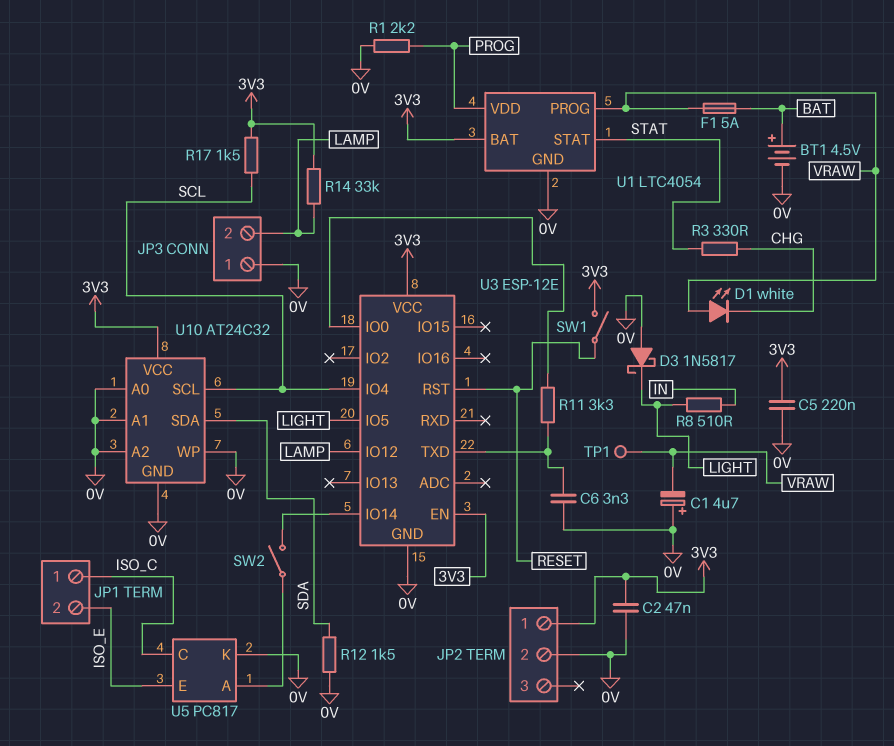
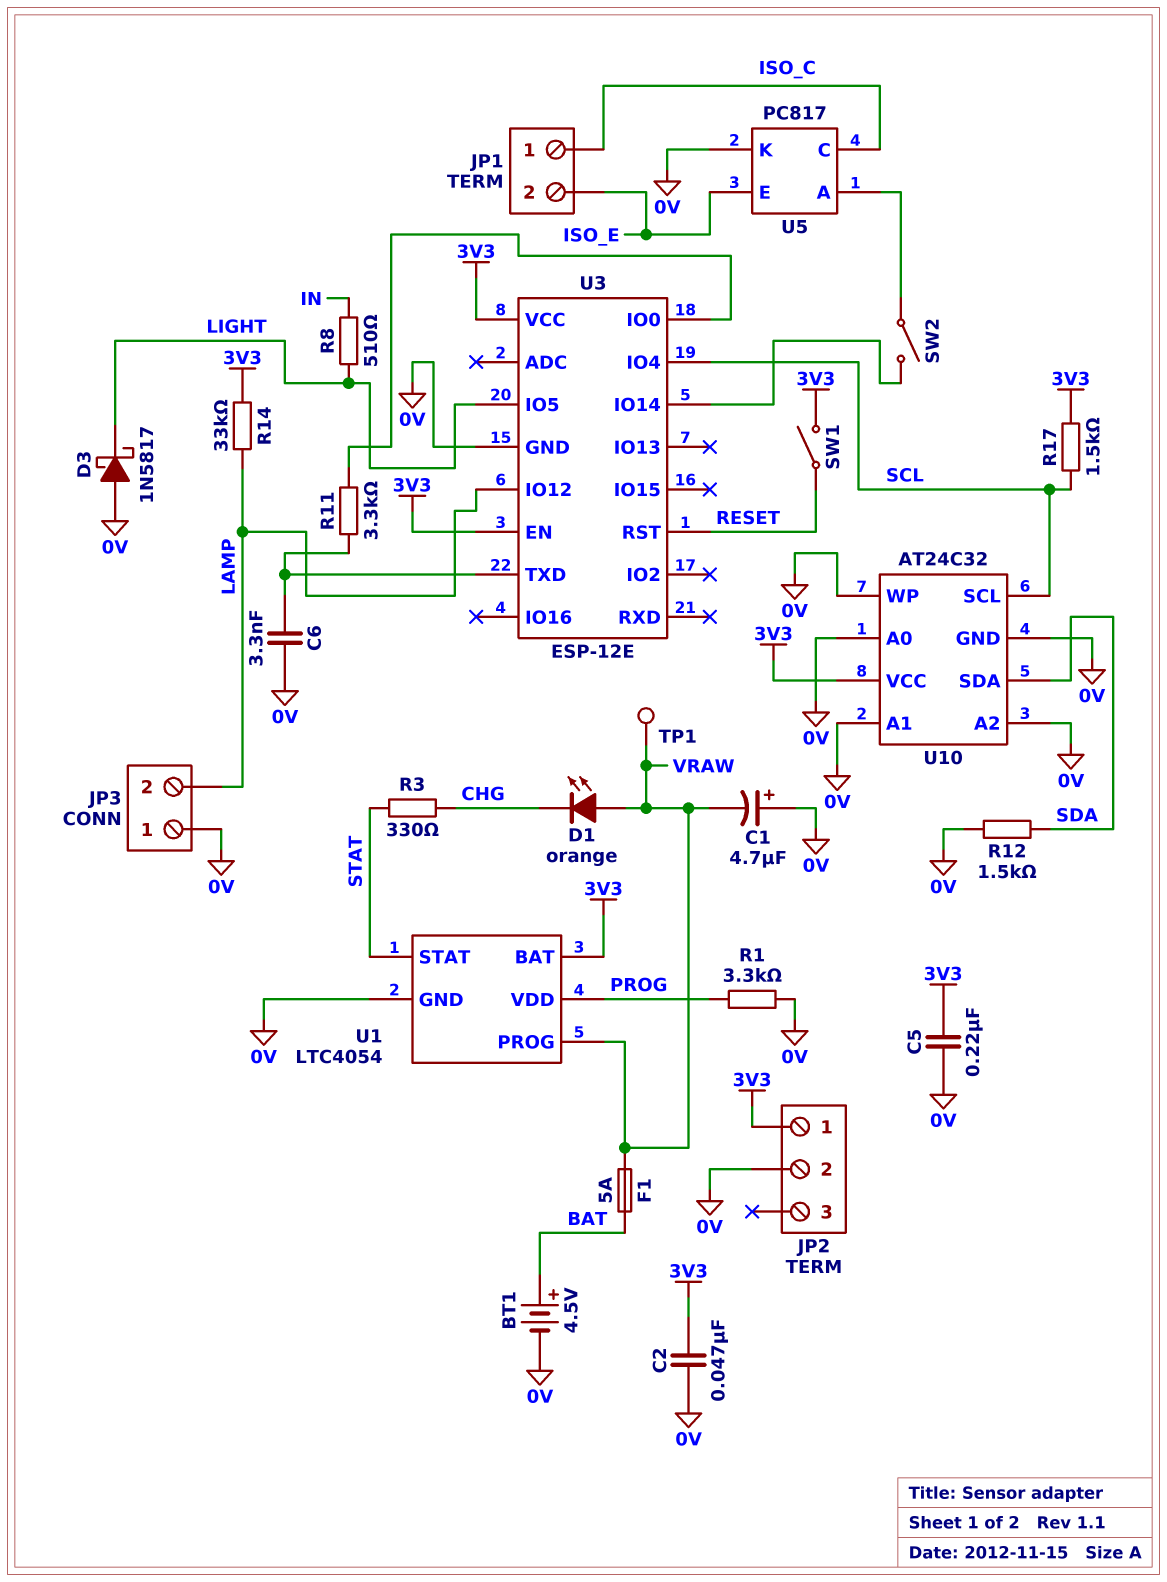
D1: LED white (A VRAW, K CHG) -> LED orange (A VRAW, K CHG)
R1: 2.2k (0V, PROG) -> 3.3k (0V, PROG)

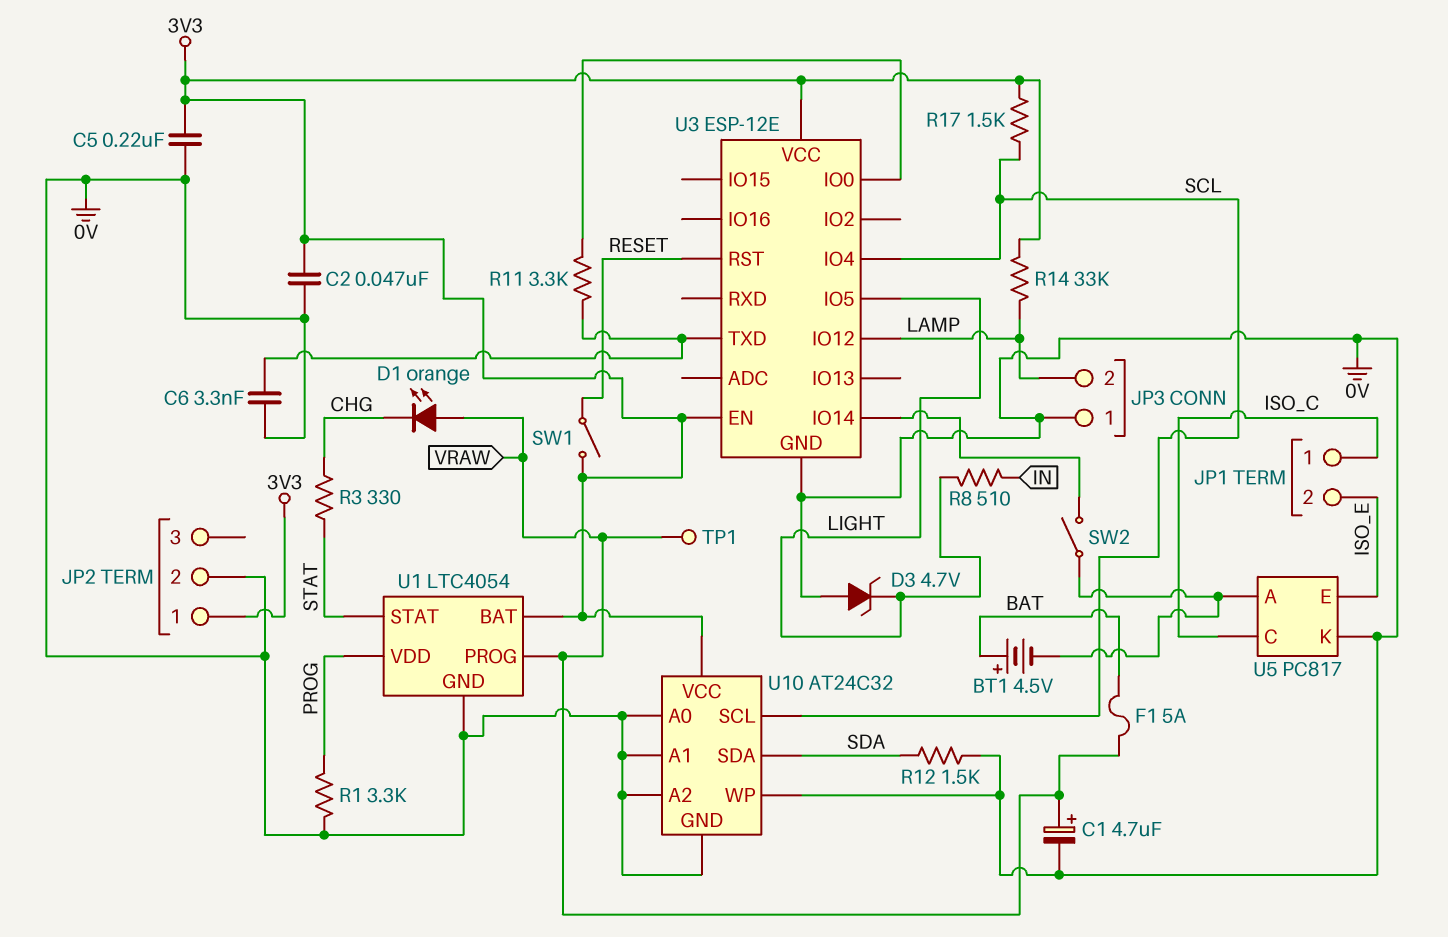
BT1: 4.5V (plus BAT, minus 0V) -> 4.5V (plus BAT, minus U5/A)
C1: 4.7uF (plus 0V, minus VRAW) -> 4.7uF (plus VRAW, minus 0V)
D3: schottky 1N5817 (A 0V, K LIGHT) -> zener 4.7V (A 0V, K LIGHT)

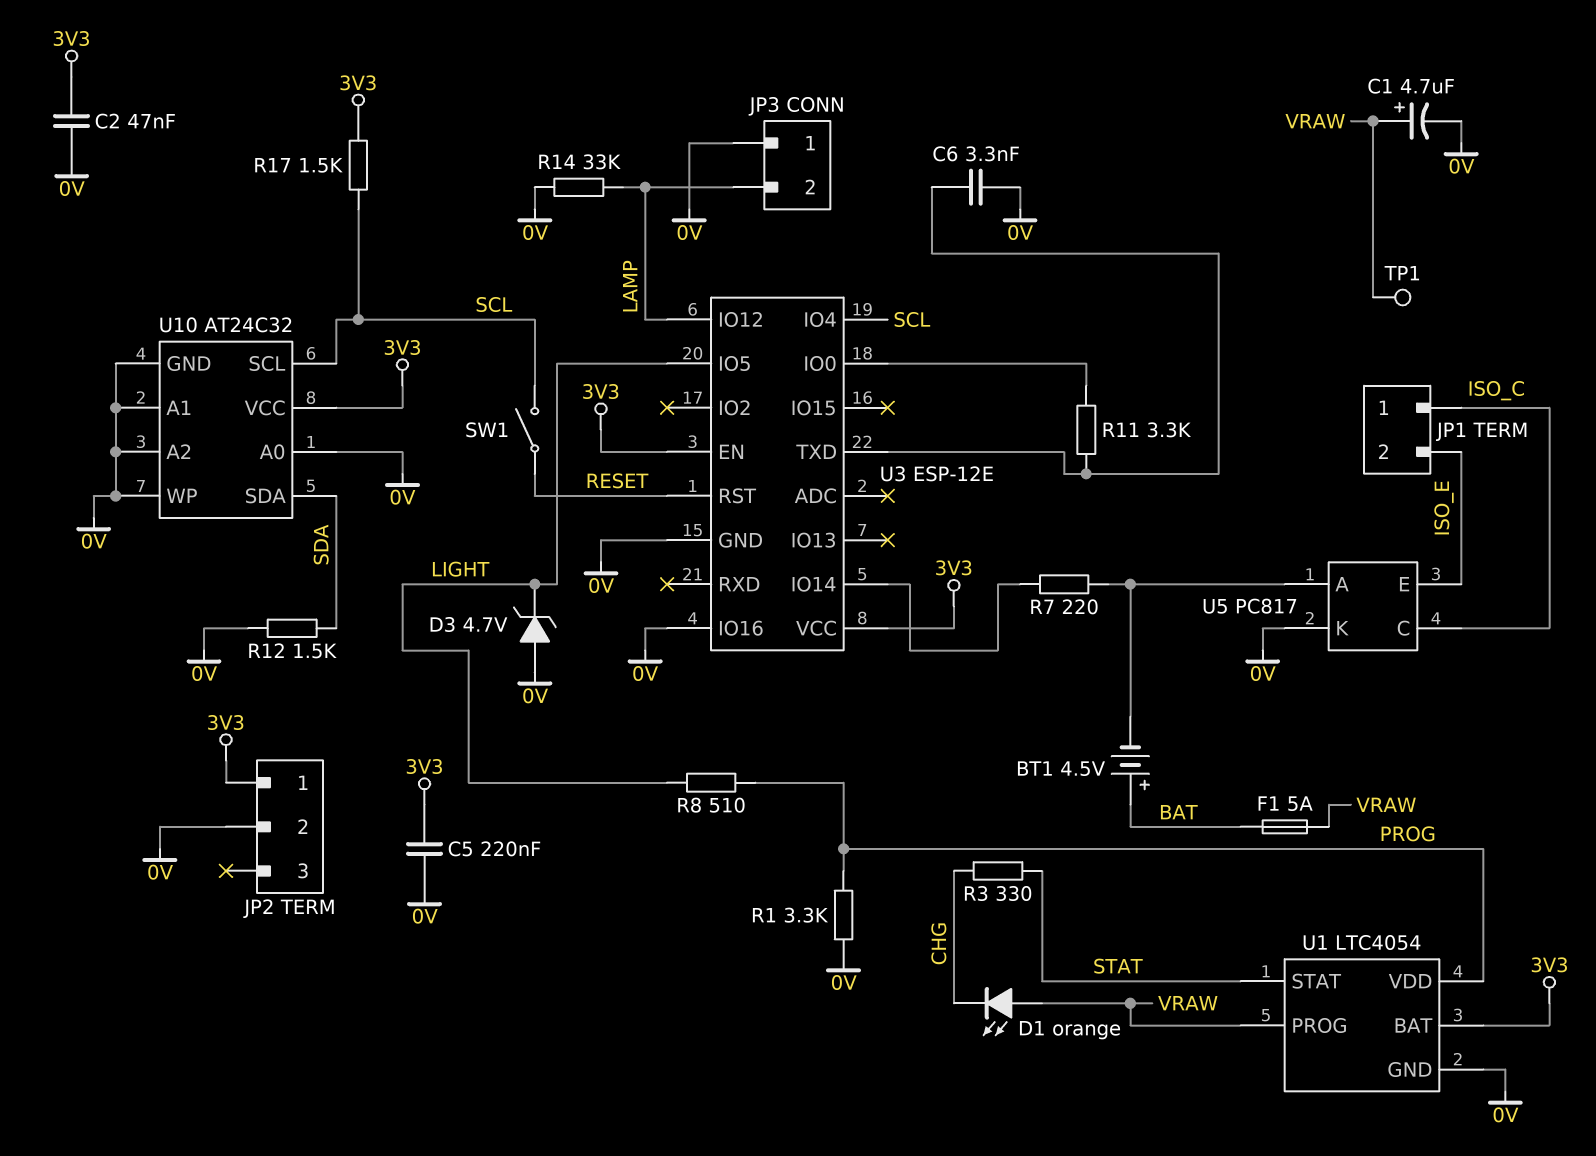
R7: none -> 220 (U3/IO14, U5/A)
R8: 510 (IN, LIGHT) -> 510 (LIGHT, PROG)
R14: 33k (3V3, LAMP) -> 33k (0V, LAMP)
SW1: switch (3V3, RESET) -> switch (RESET, SCL)
SW2: switch (U3/IO14, U5/A) -> none
U3 pin IO16: none -> 0V

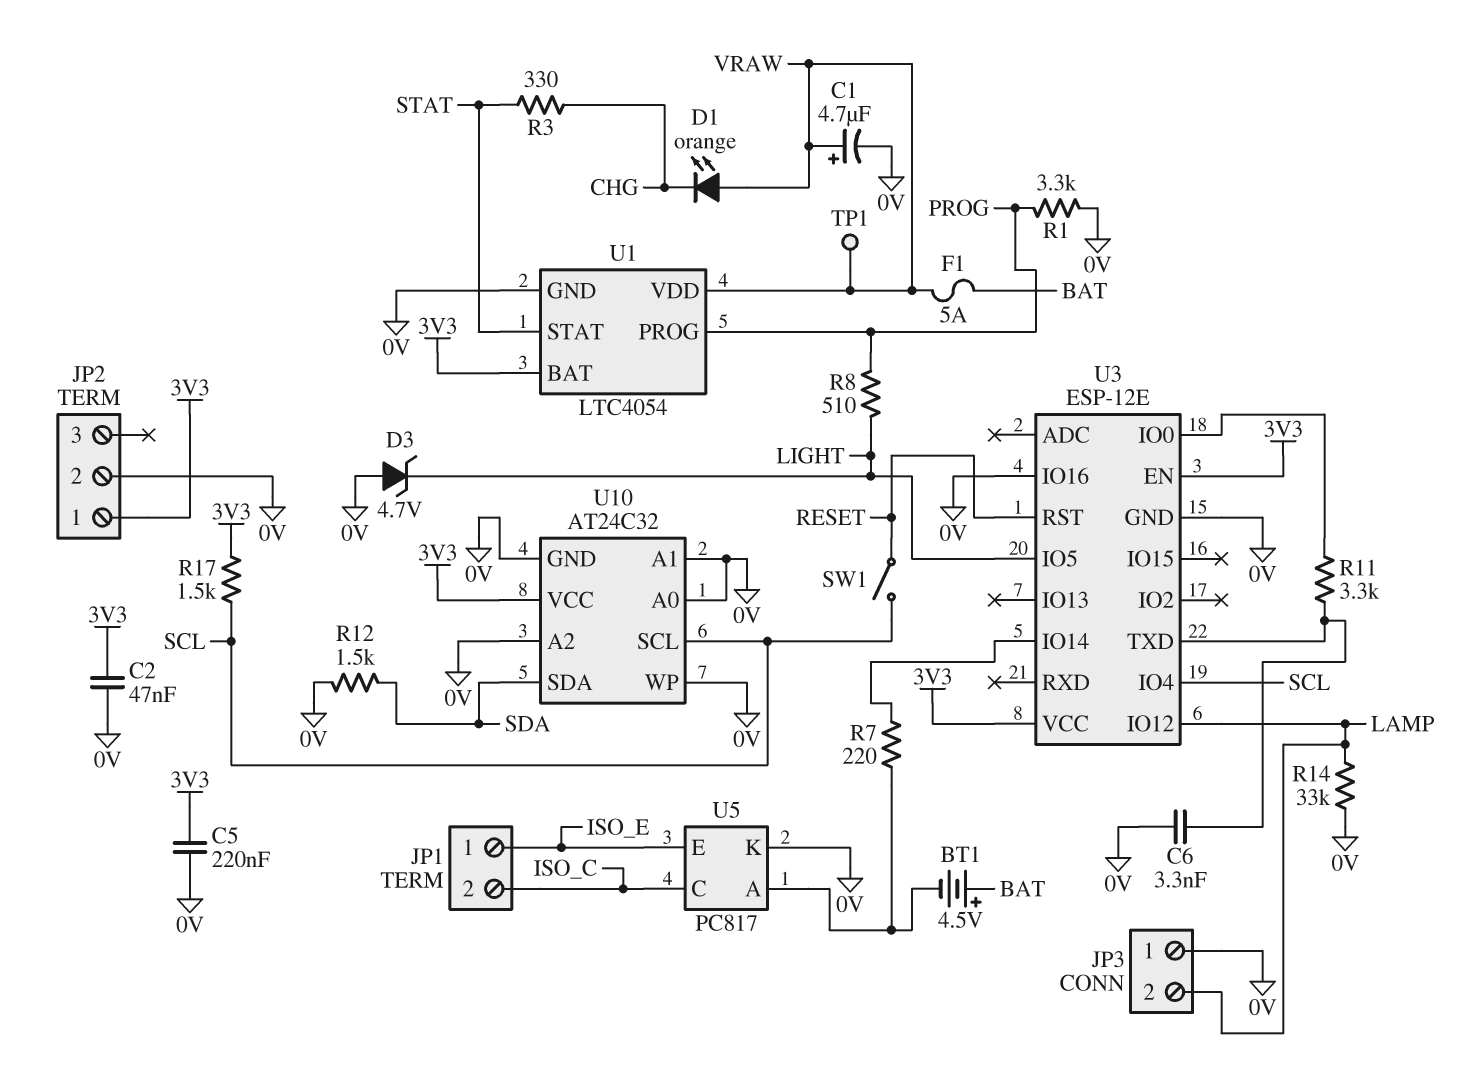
JP1 pin 1: ISO_C -> ISO_E
JP1 pin 2: ISO_E -> ISO_C
U1 pin PROG: VRAW -> PROG
U1 pin VDD: PROG -> VRAW

